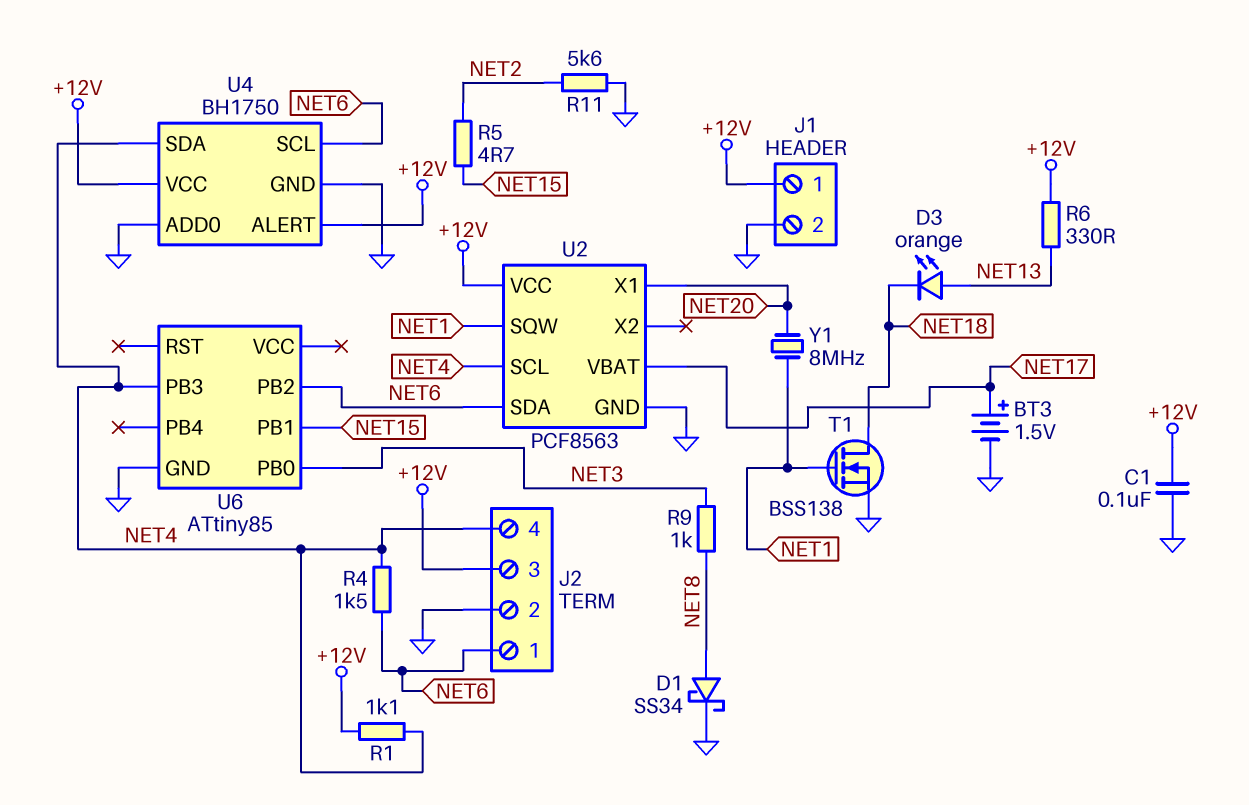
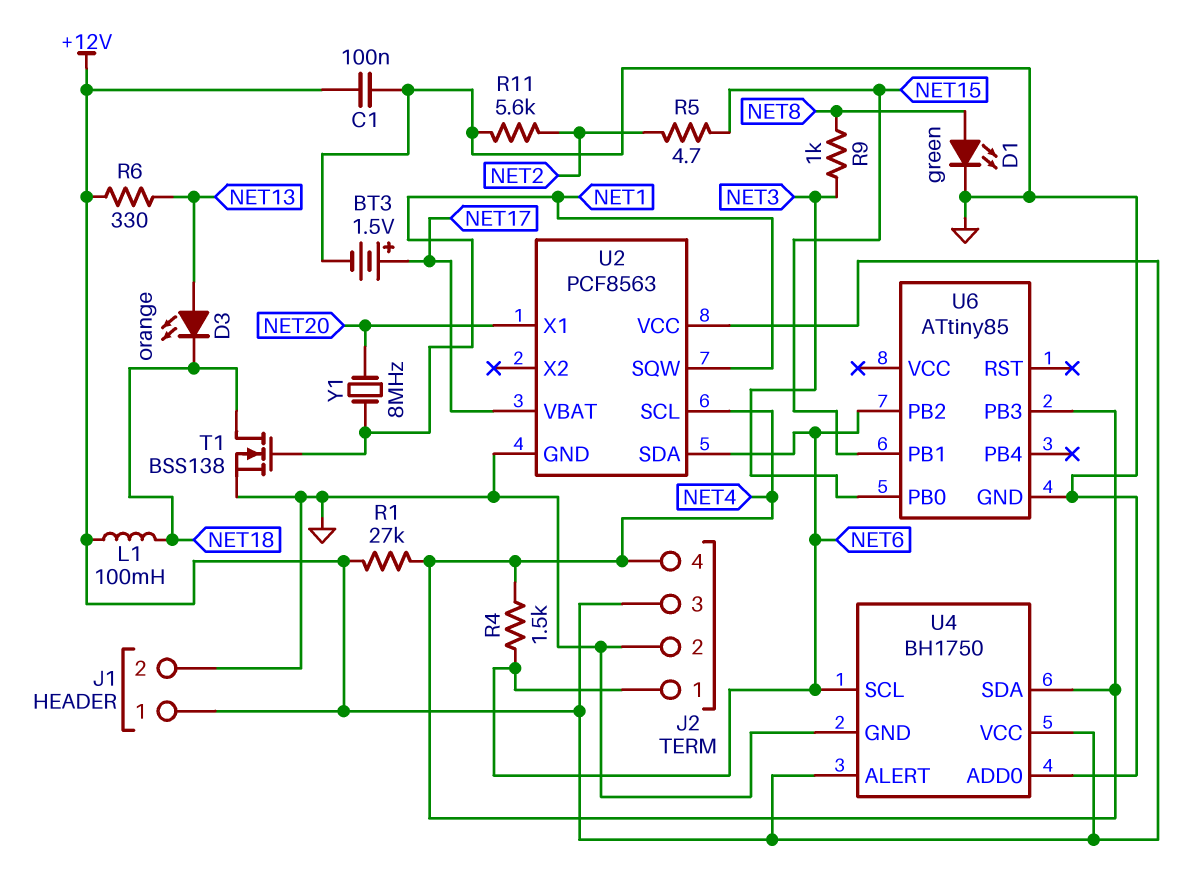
D1: schottky SS34 (A NET8, K GND) -> LED green (A NET8, K GND)
L1: none -> 100mH (+12V, NET18)
R1: 1.1k (+12V, NET4) -> 27k (+12V, NET4)

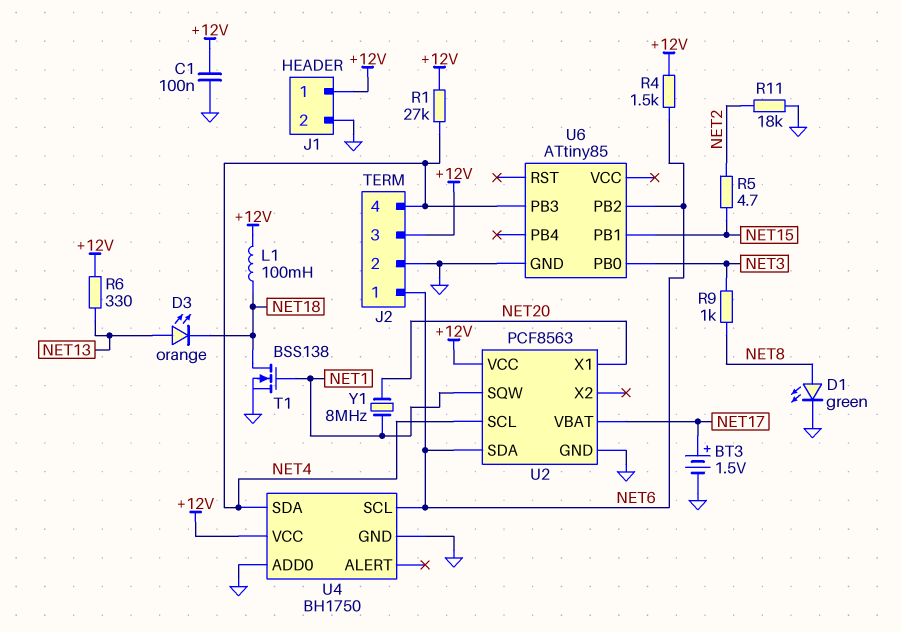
R4: 1.5k (NET4, NET6) -> 1.5k (+12V, NET6)
R11: 5.6k (GND, NET2) -> 18k (GND, NET2)
U4 pin ALERT: +12V -> none

